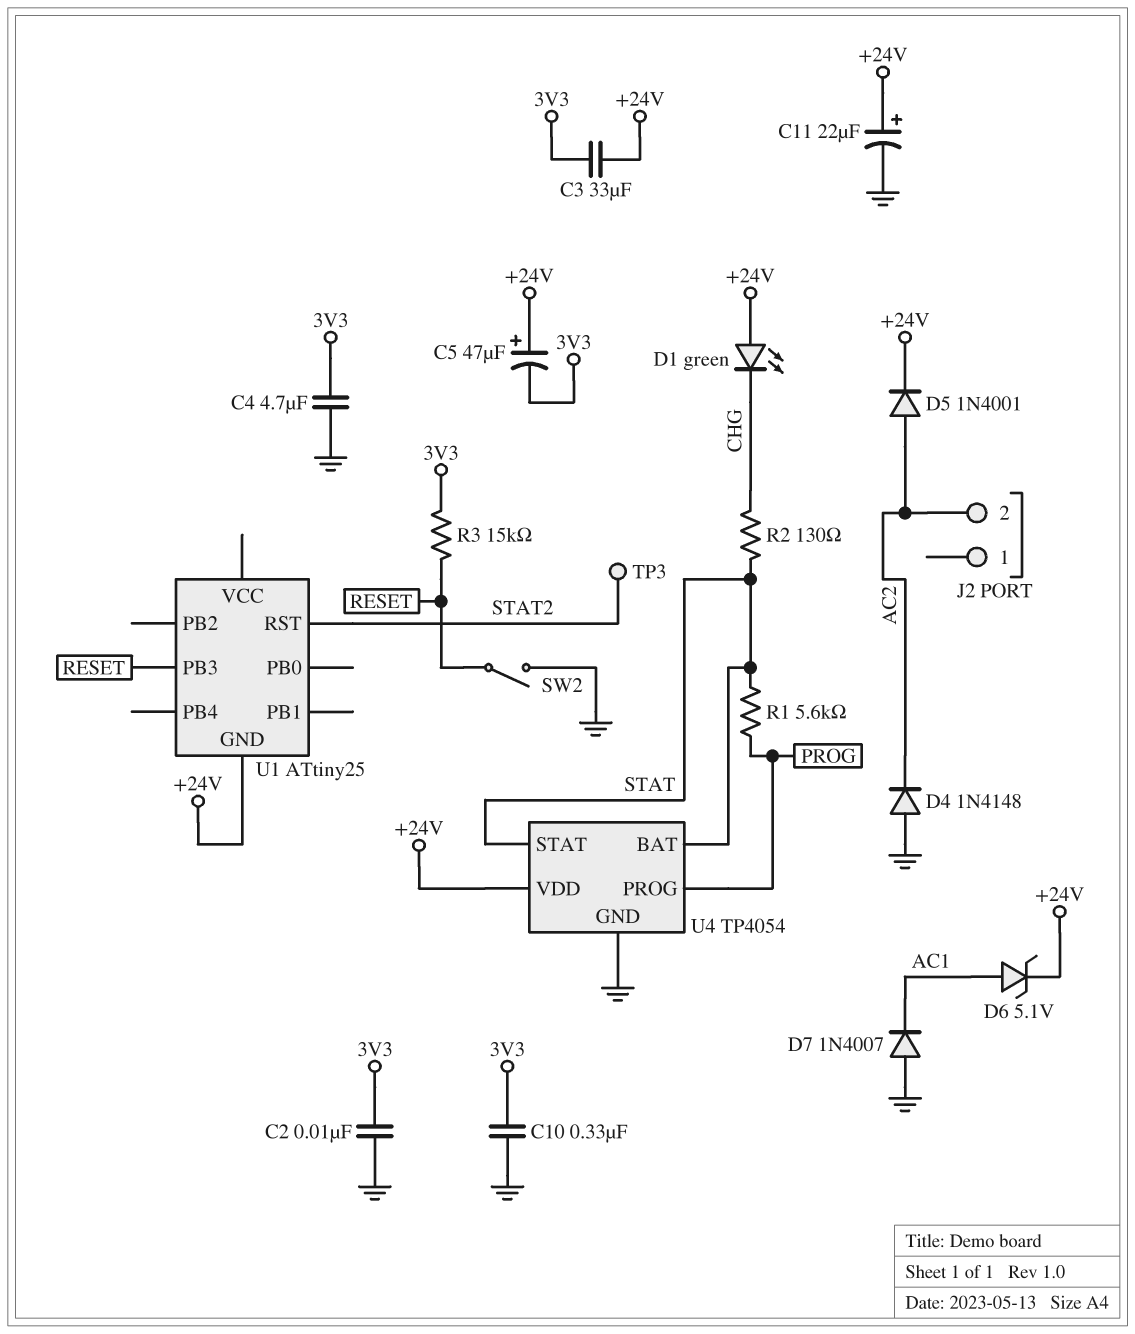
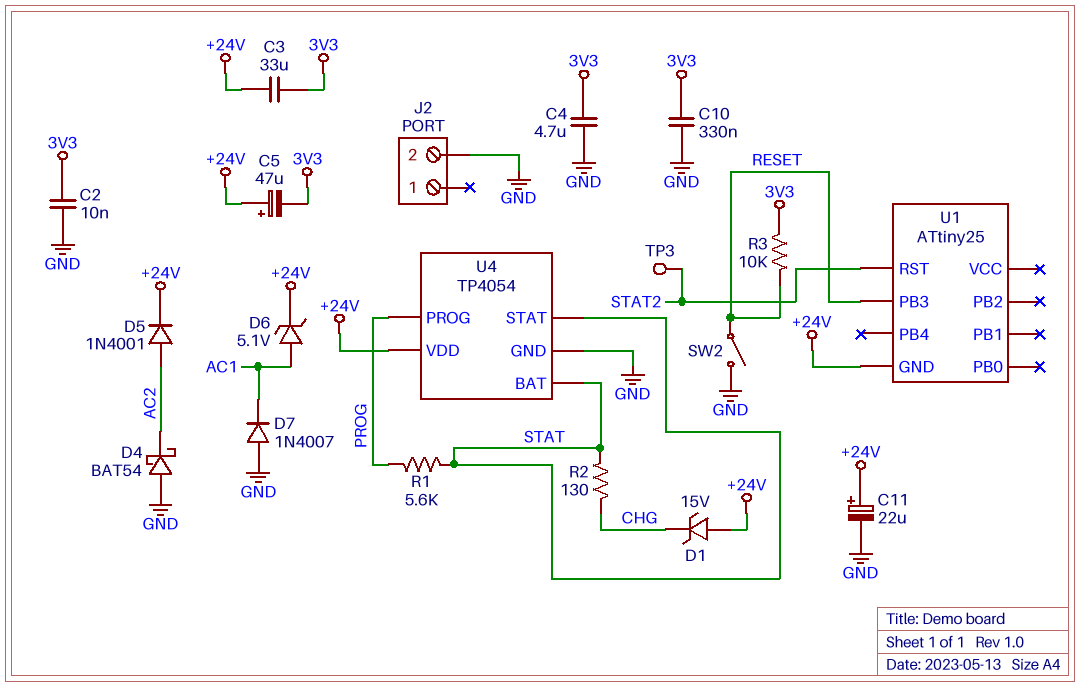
D1: LED green (A +24V, K CHG) -> zener 15V (A +24V, K CHG)
D4: diode 1N4148 (A GND, K AC2) -> schottky BAT54 (A GND, K AC2)
J2 pin 2: AC2 -> GND
R3: 15k (3V3, RESET) -> 10k (3V3, RESET)

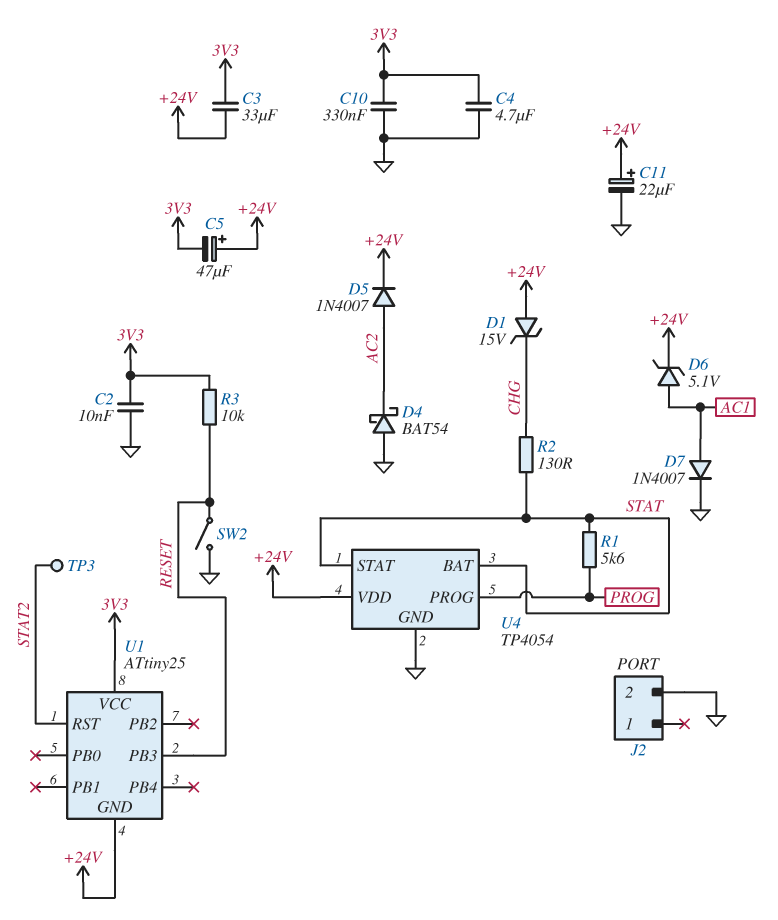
D5: diode 1N4001 (A AC2, K +24V) -> diode 1N4007 (A AC2, K +24V)
D7: diode 1N4007 (A GND, K AC1) -> diode 1N4007 (A AC1, K GND)
U1 pin VCC: none -> 3V3

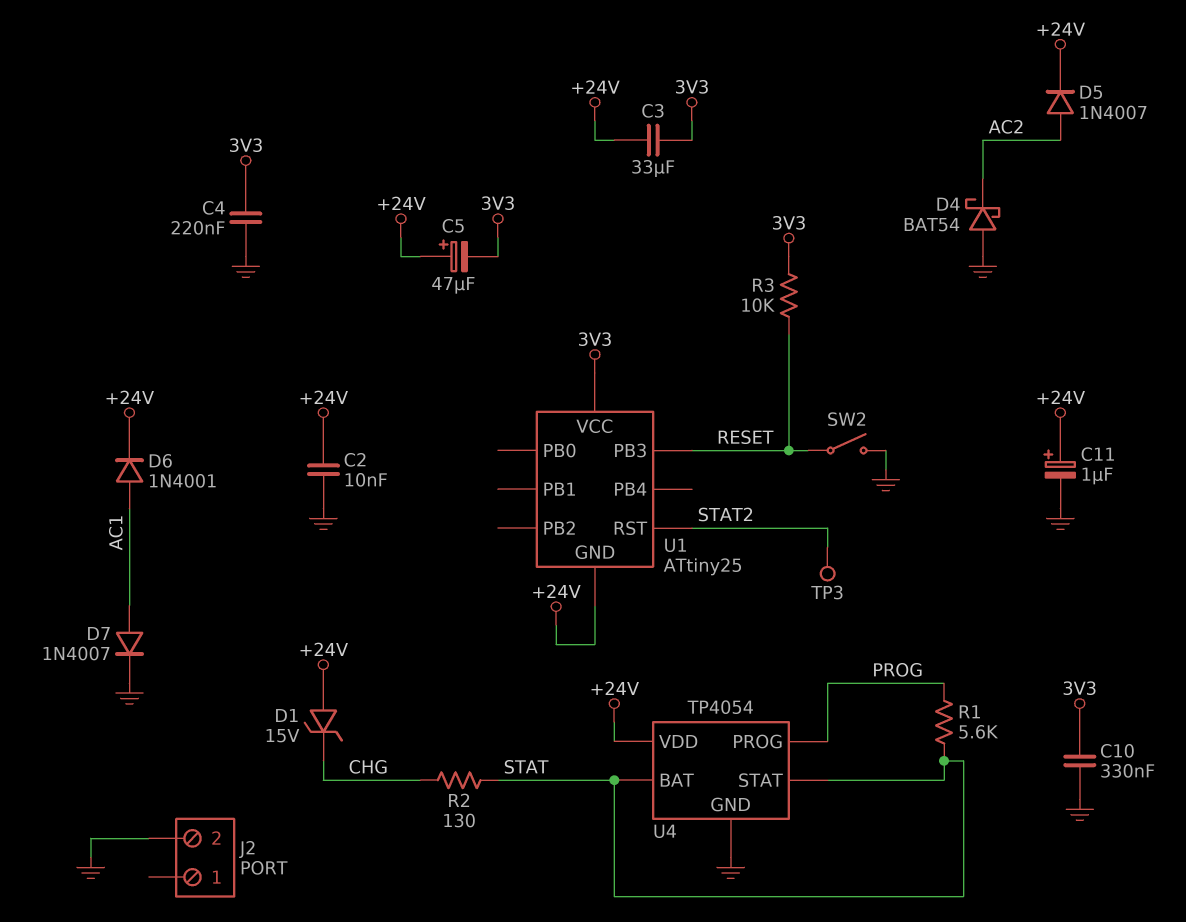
C2: 10nF (3V3, GND) -> 10nF (+24V, GND)
C4: 4.7uF (3V3, GND) -> 220nF (3V3, GND)
C11: 22uF (plus +24V, minus GND) -> 1uF (plus +24V, minus GND)
D6: zener 5.1V (A AC1, K +24V) -> diode 1N4001 (A AC1, K +24V)

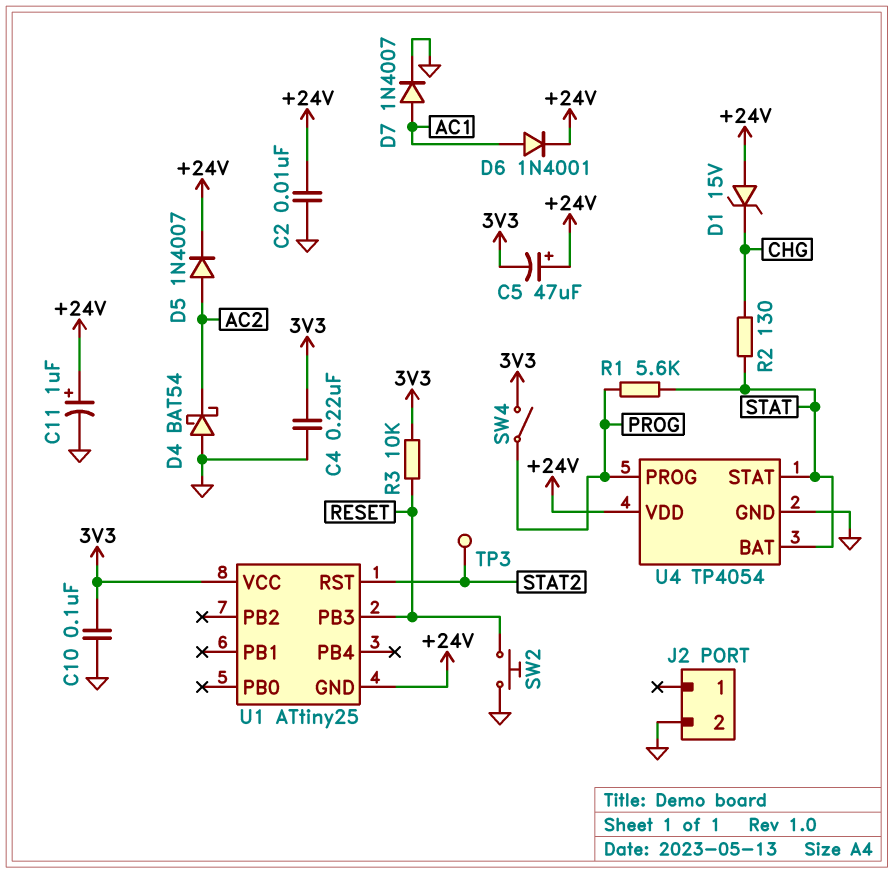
C3: 33uF (+24V, 3V3) -> none
C10: 330nF (3V3, GND) -> 100nF (3V3, GND)
SW2: switch (GND, RESET) -> button (GND, RESET)
SW4: none -> switch (3V3, PROG)

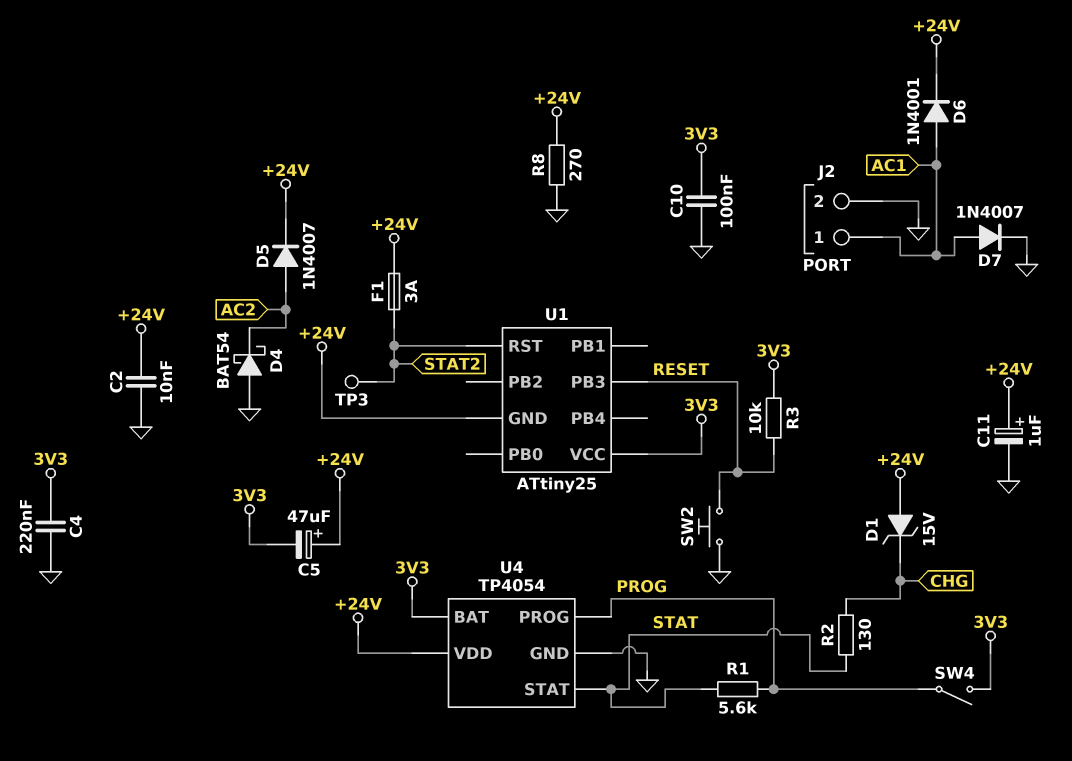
F1: none -> 3A (+24V, STAT2)
J2 pin 1: none -> AC1
R8: none -> 270 (+24V, GND)
U4 pin BAT: STAT -> 3V3

